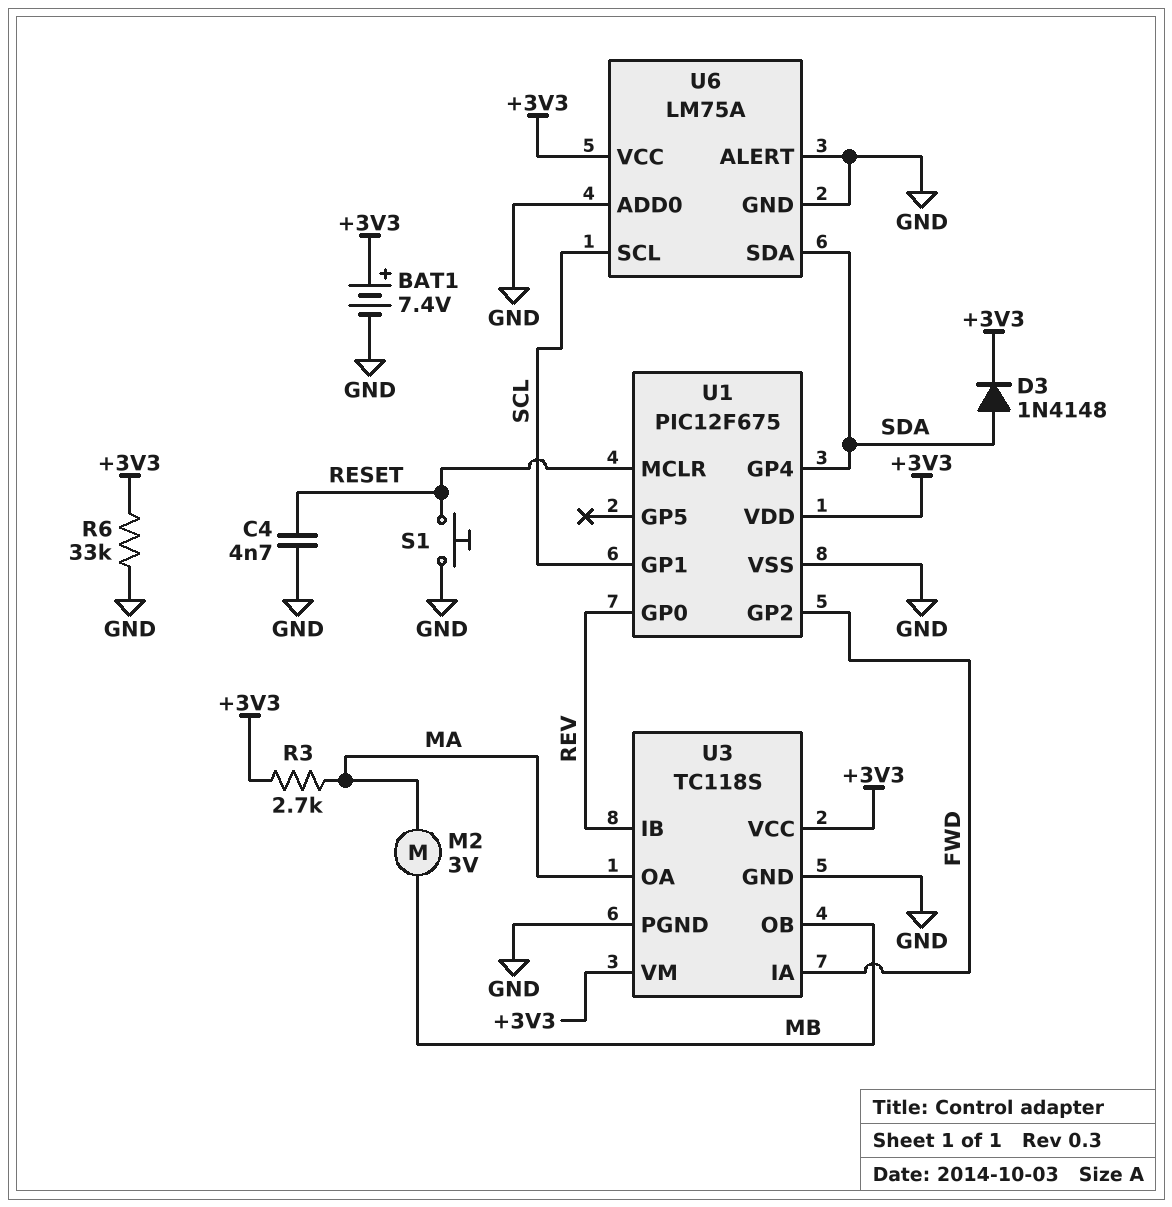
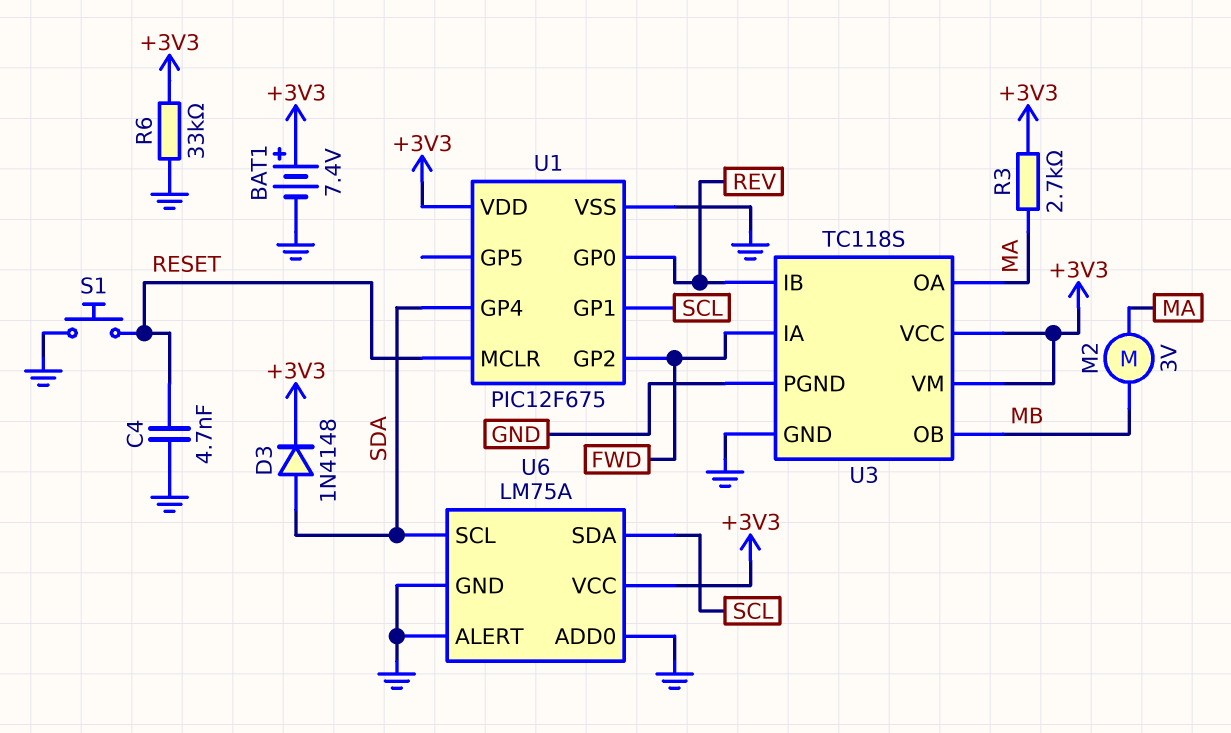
U6 pin SCL: SCL -> SDA
U6 pin SDA: SDA -> SCL

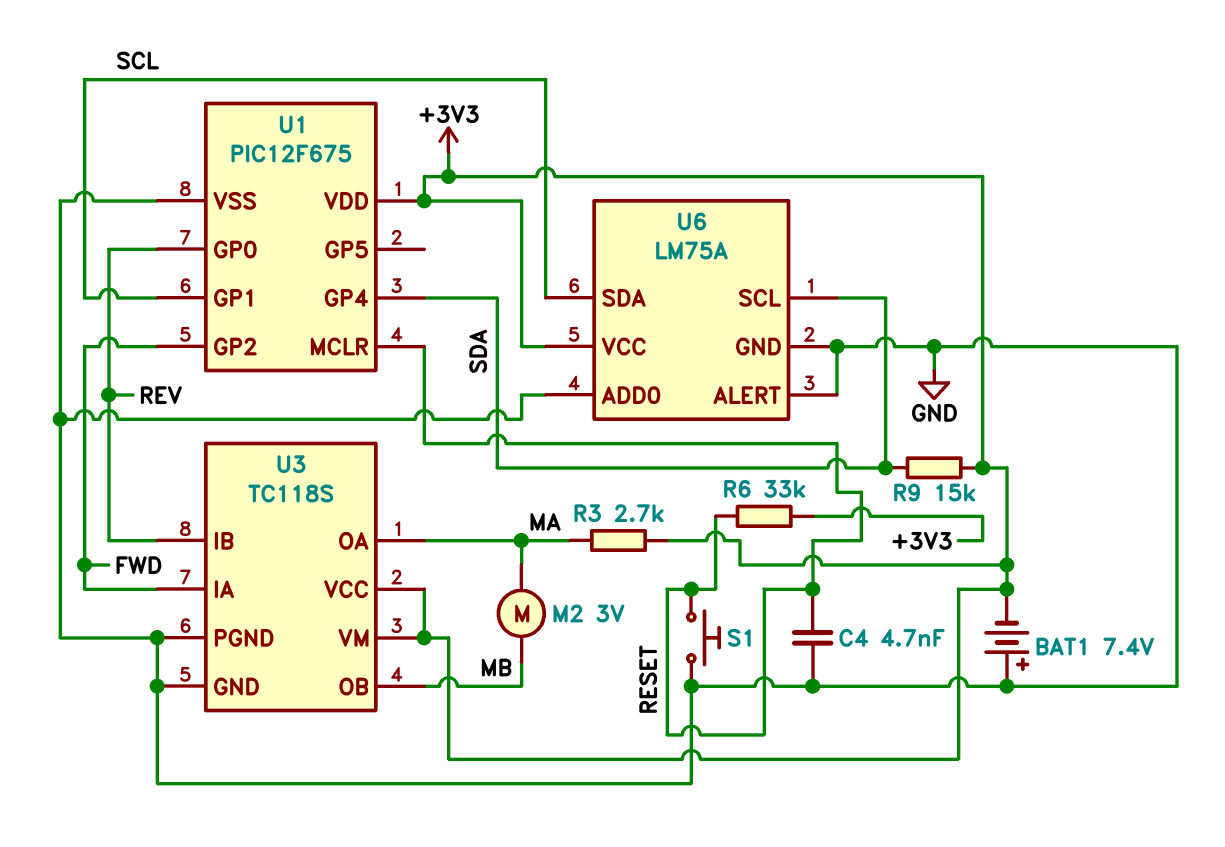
BAT1: 7.4V (plus +3V3, minus GND) -> 7.4V (plus GND, minus +3V3)
D3: diode 1N4148 (A SDA, K +3V3) -> none
R6: 33k (+3V3, GND) -> 33k (+3V3, RESET)
R9: none -> 15k (+3V3, SDA)

